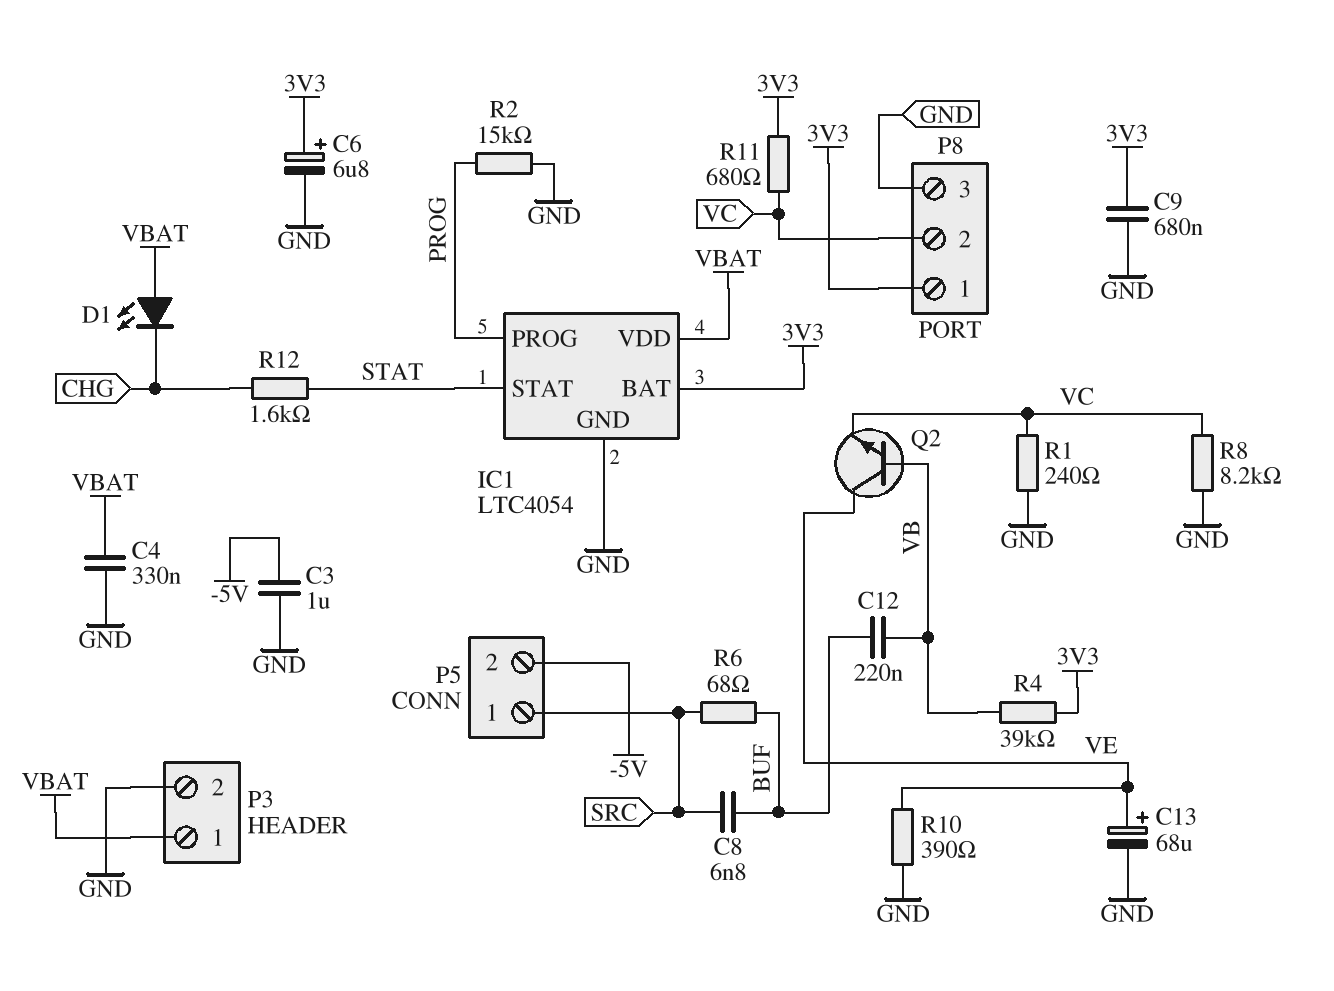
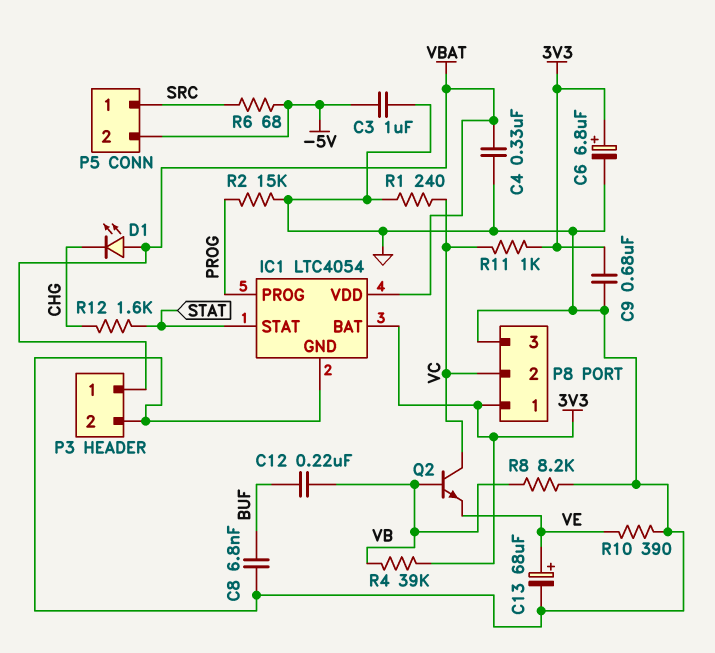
C8: 6.8nF (BUF, SRC) -> 6.8nF (BUF, GND)
Q2: NPN (B VB, C VE, E VC) -> NPN (B VB, C VC, E VE)
R6: 68 (BUF, SRC) -> 68 (-5V, SRC)
R8: 8.2k (GND, VC) -> 8.2k (GND, VB)
R11: 680 (3V3, VC) -> 1k (3V3, VC)

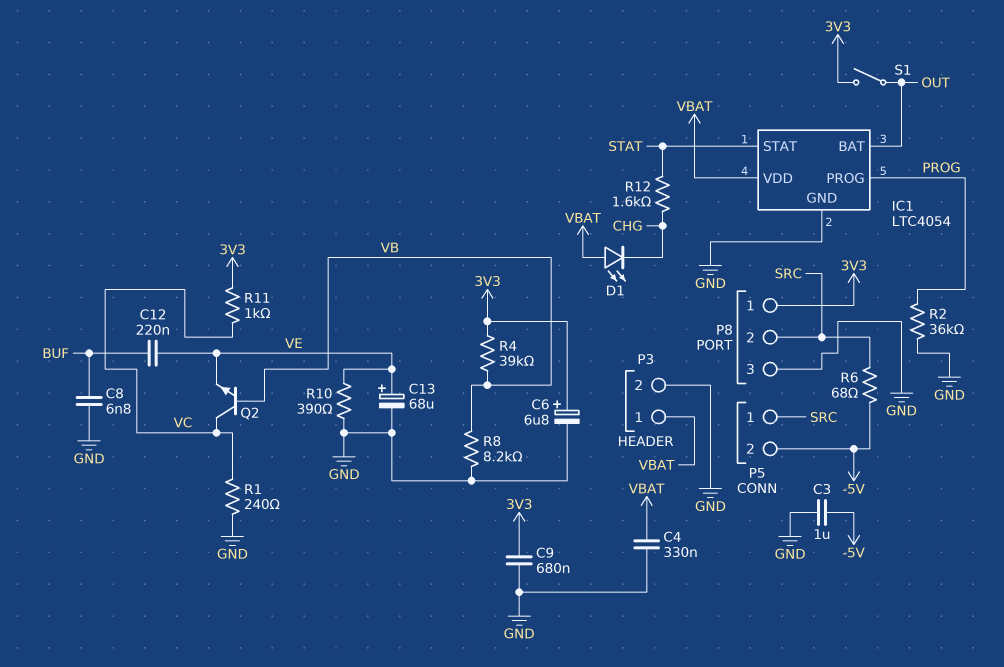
C12: 220nF (BUF, VB) -> 220nF (BUF, VE)
IC1 pin BAT: 3V3 -> OUT
P8 pin 2: VC -> SRC
R2: 15k (GND, PROG) -> 36k (GND, PROG)
S1: none -> switch (3V3, OUT)

